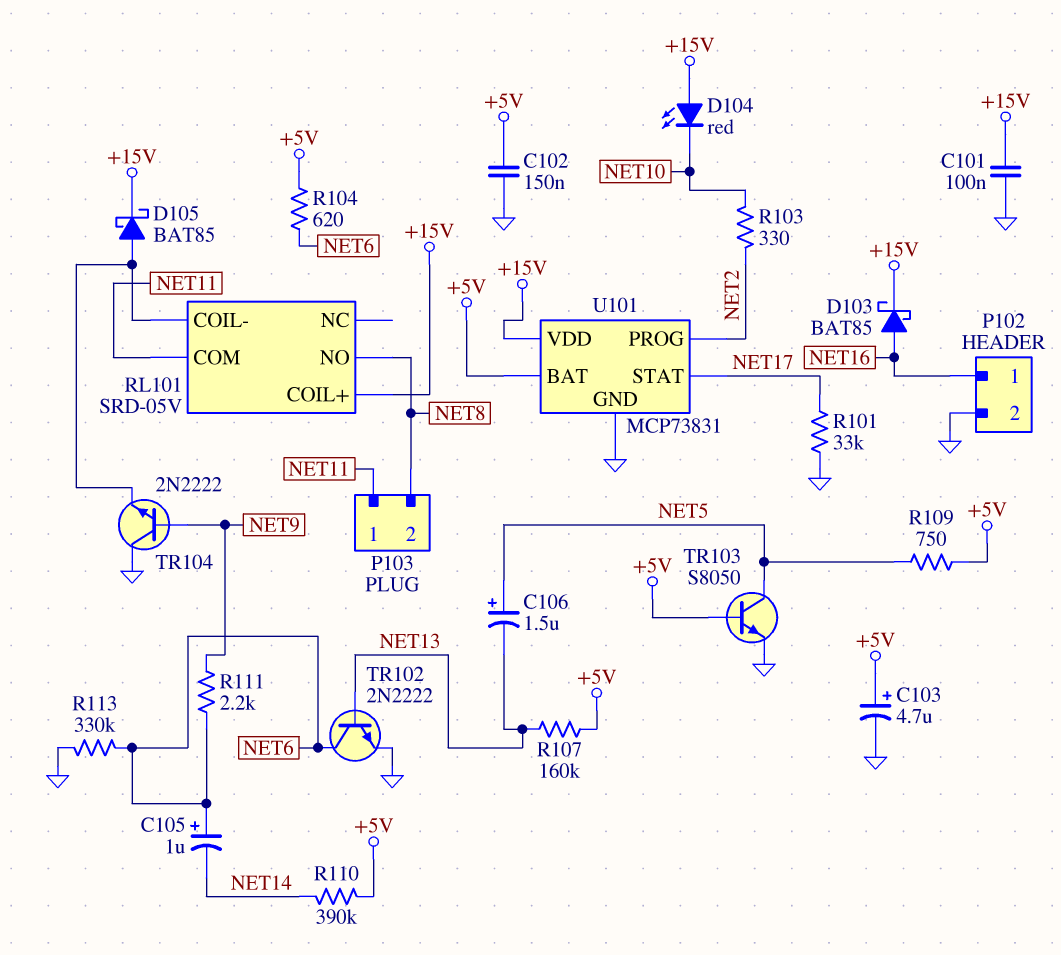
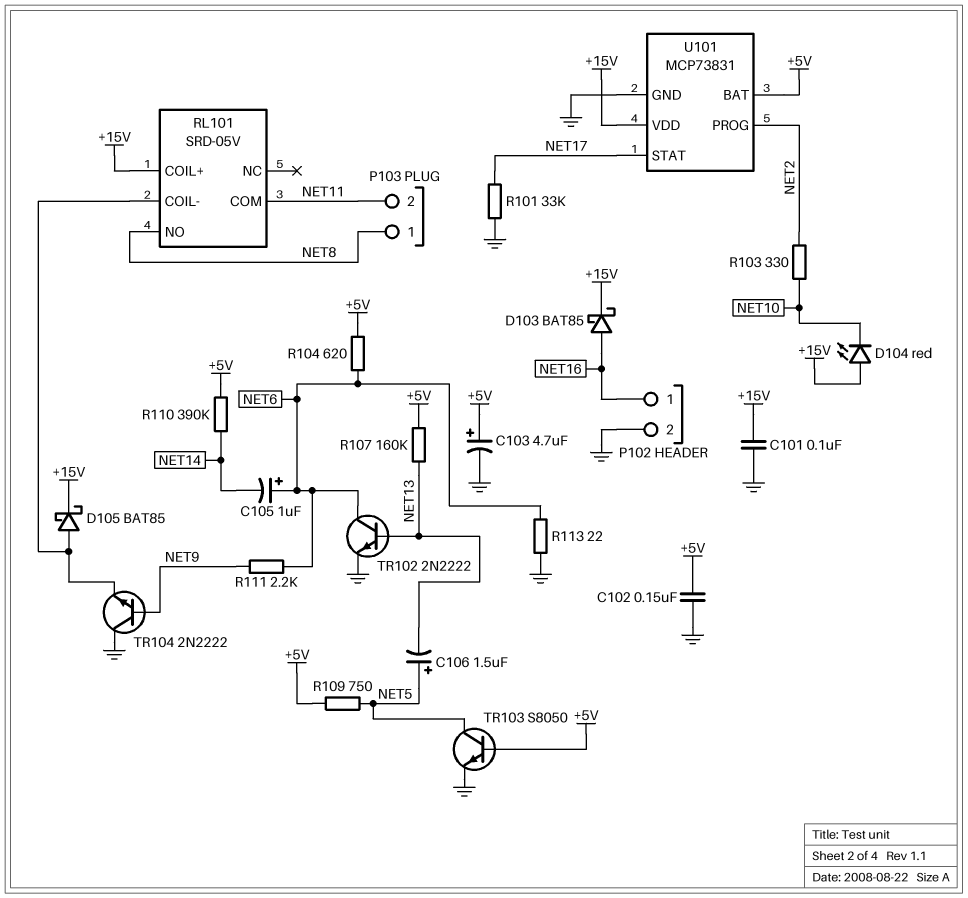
P103 pin 1: NET11 -> NET8
P103 pin 2: NET8 -> NET11
R113: 330k (GND, NET6) -> 22 (GND, NET6)

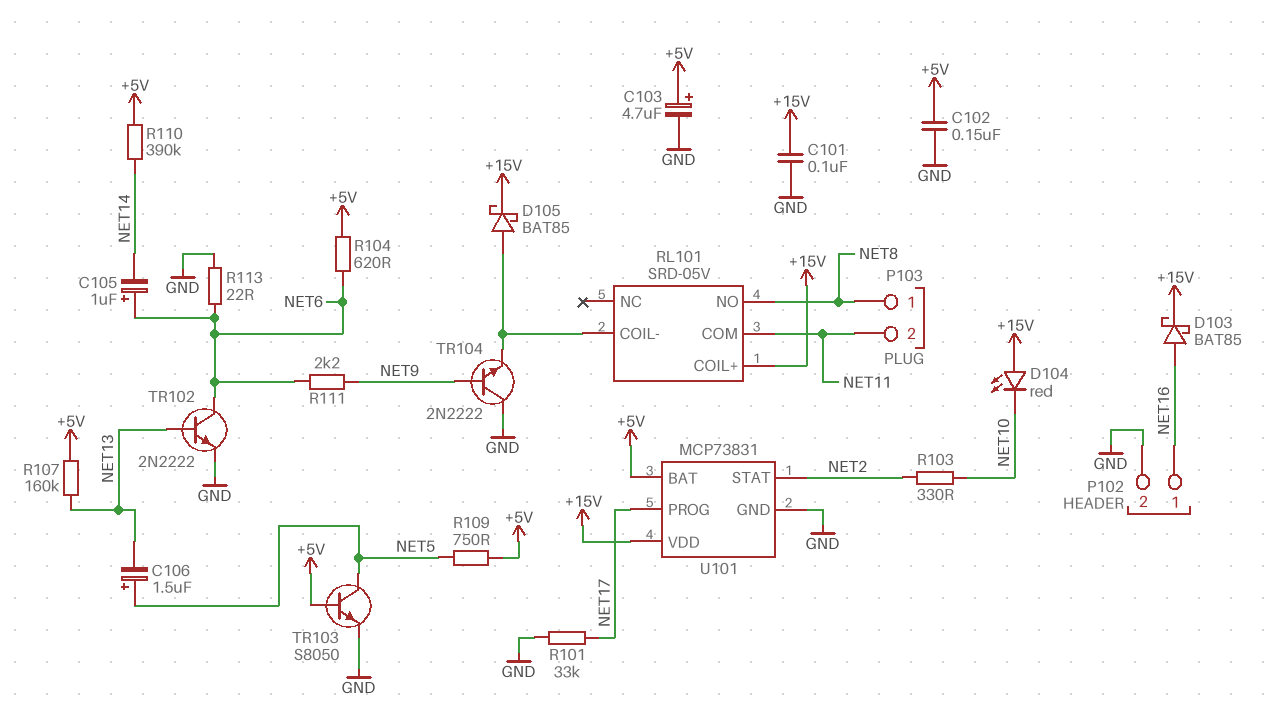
U101 pin PROG: NET2 -> NET17
U101 pin STAT: NET17 -> NET2

